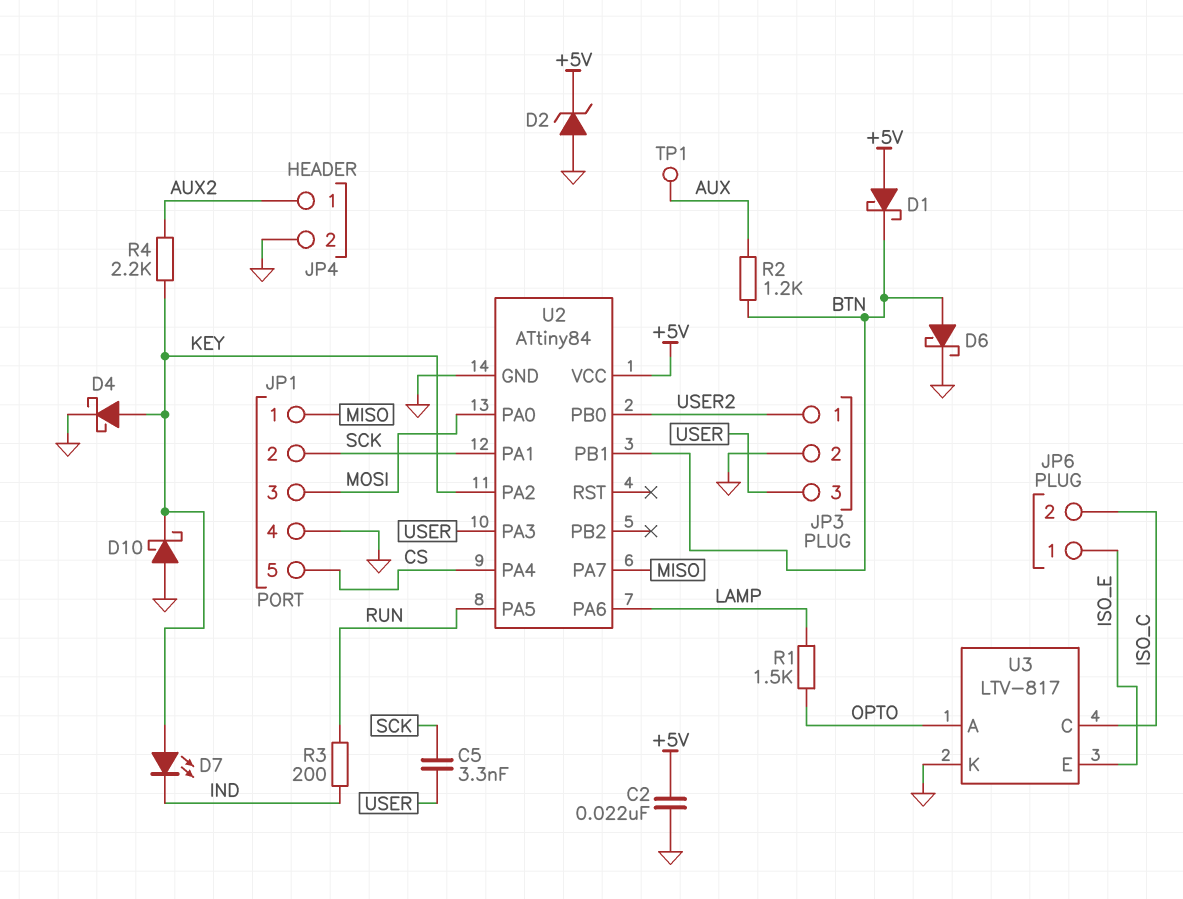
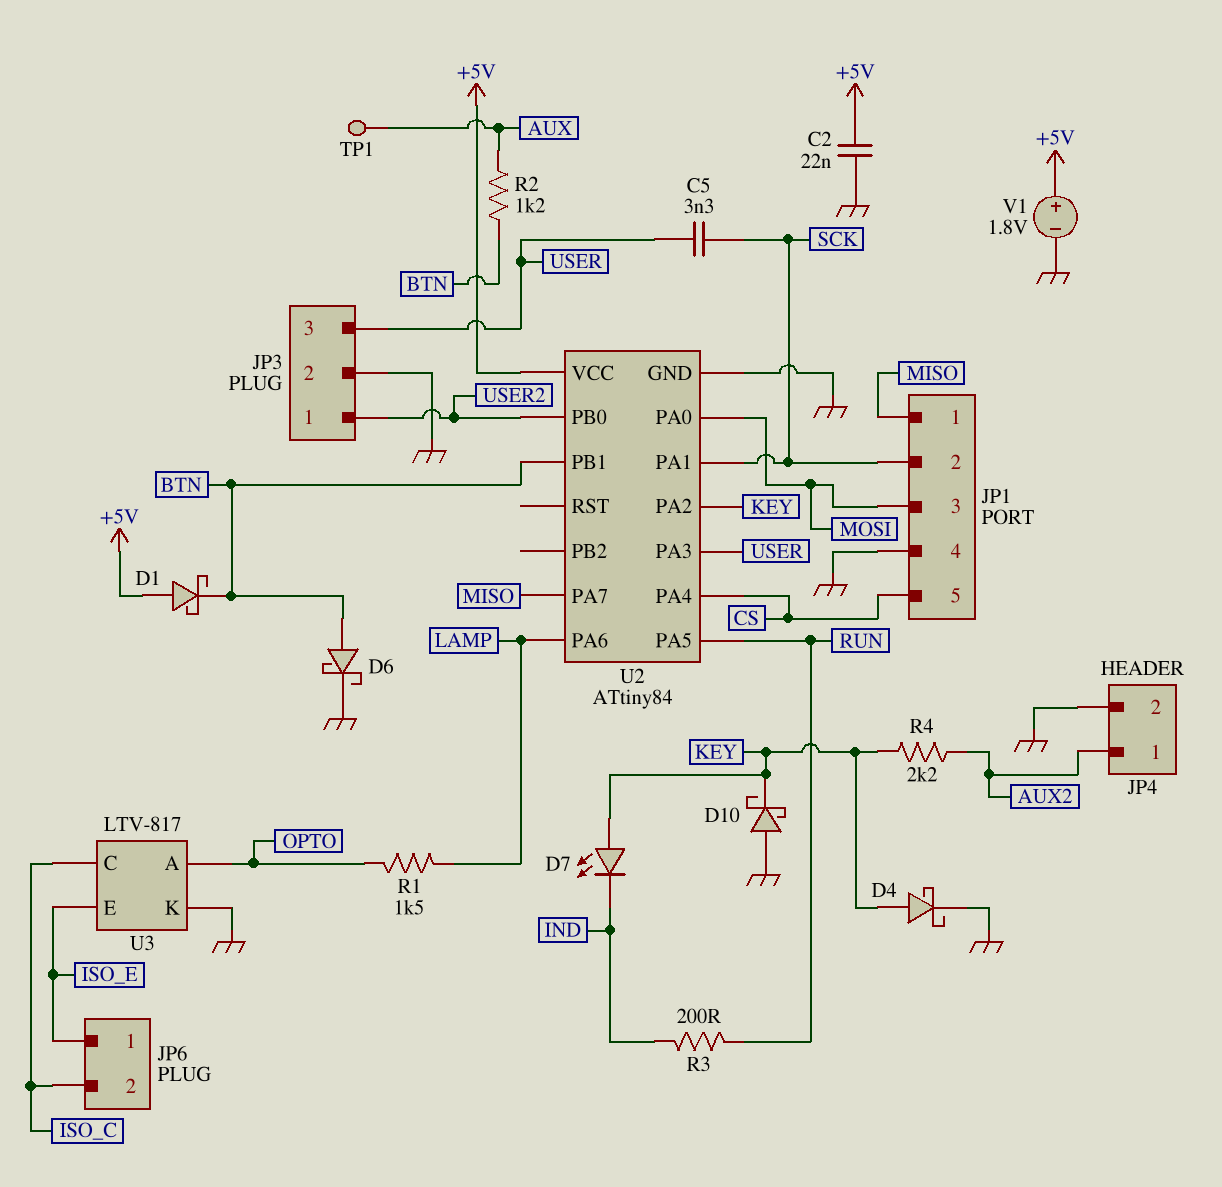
D2: zener (A GND, K +5V) -> none
V1: none -> 1.8V (plus +5V, minus GND)

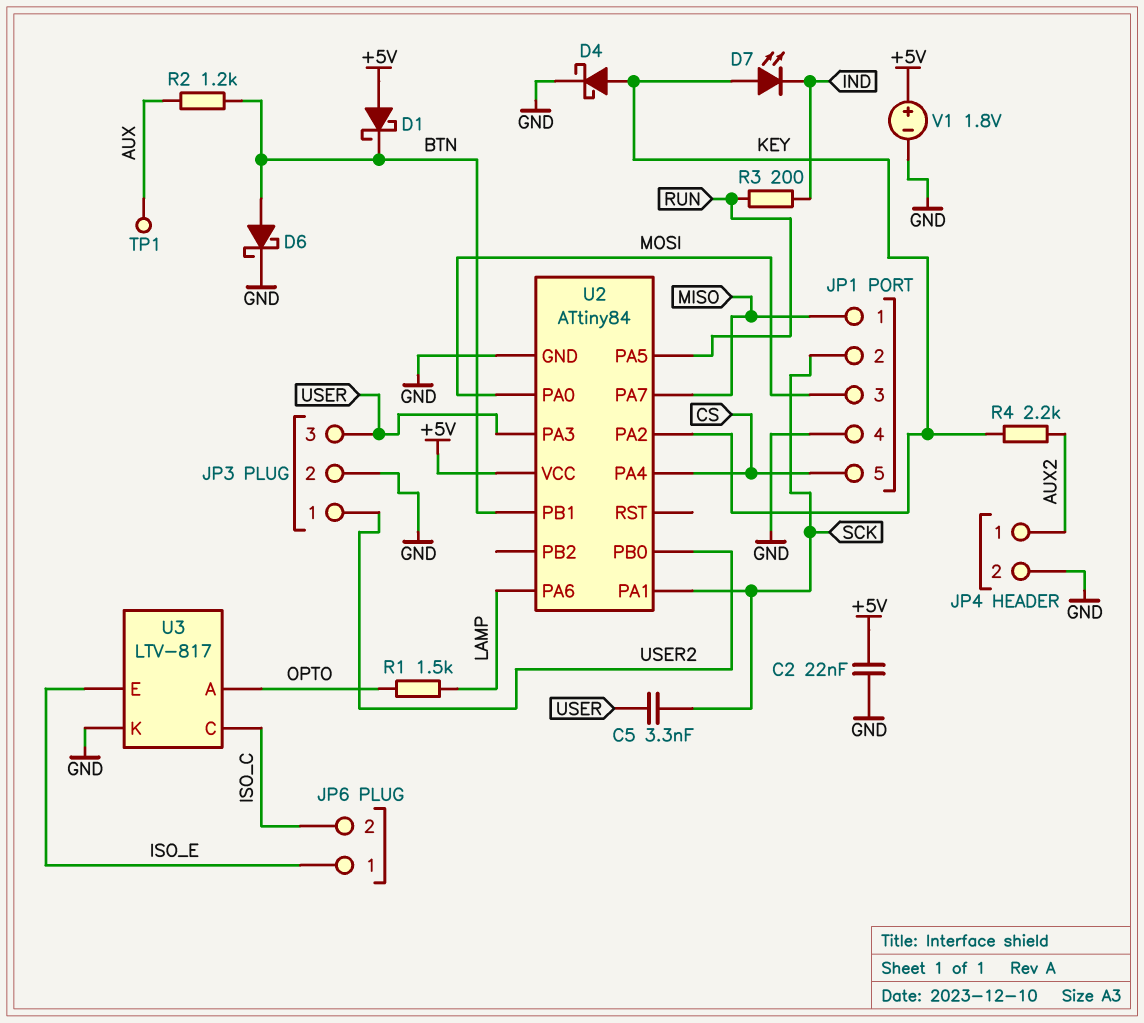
D10: schottky (A GND, K KEY) -> none

